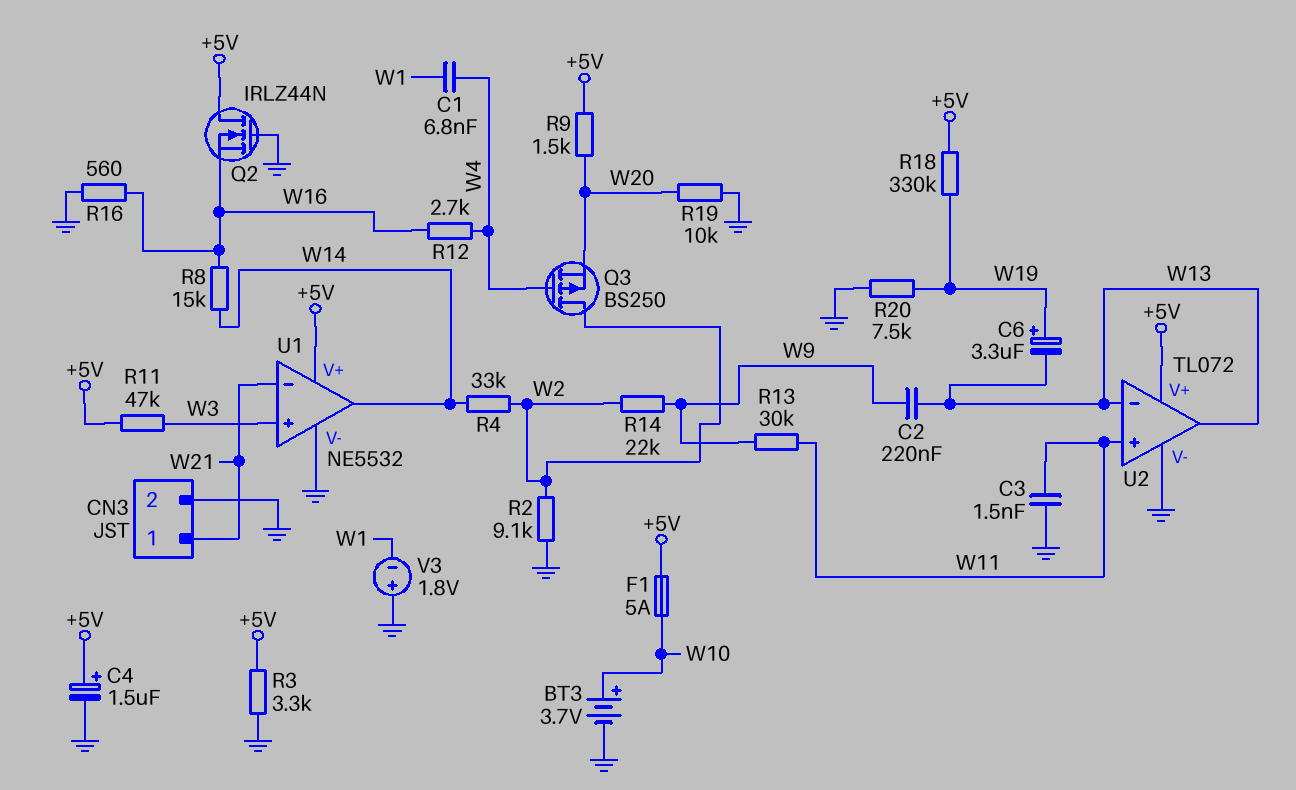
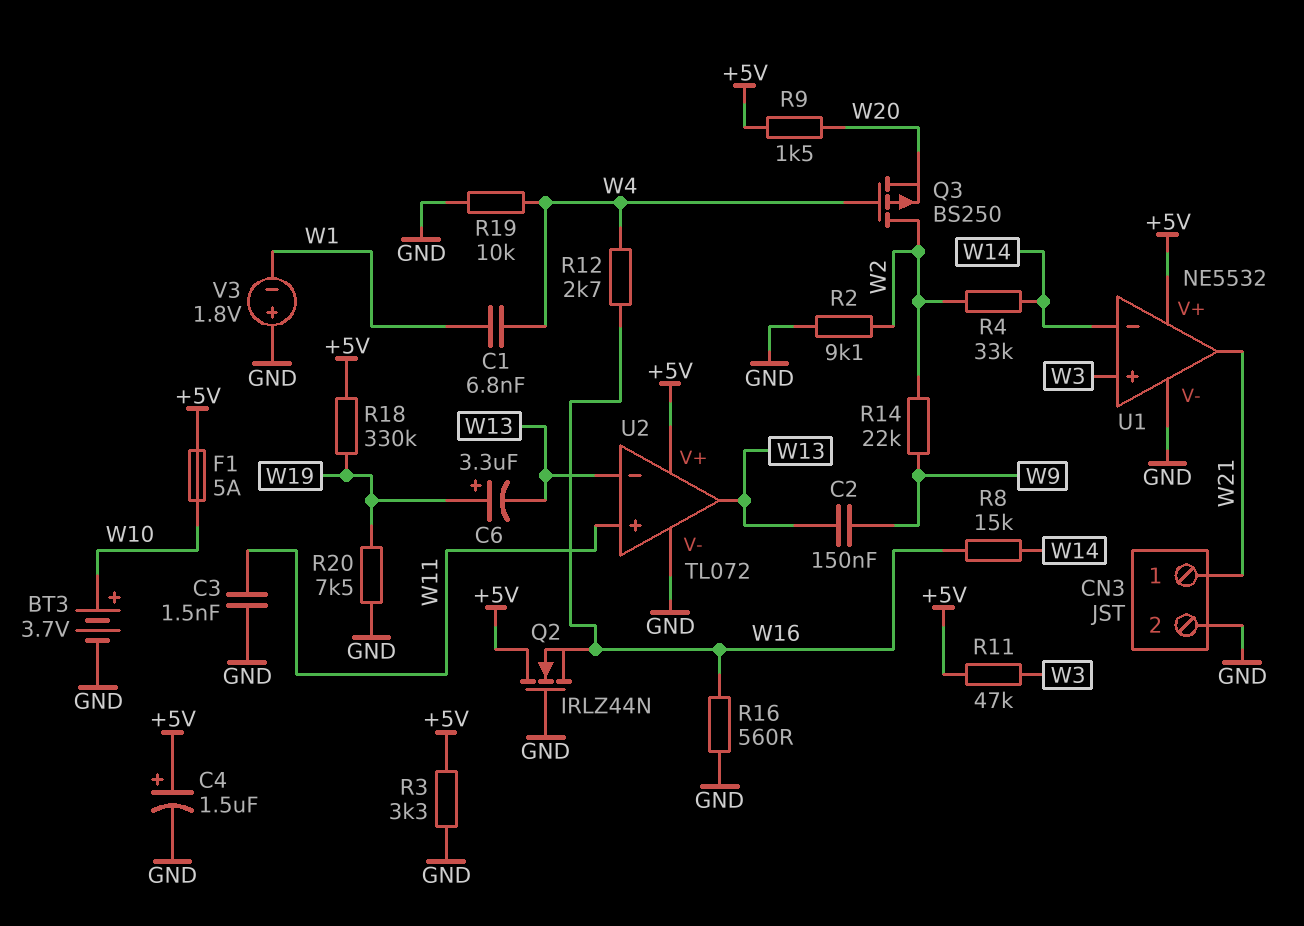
C2: 220nF (W9, W13) -> 150nF (W9, W13)
R13: 30k (W9, W11) -> none
R19: 10k (GND, W20) -> 10k (GND, W4)
U1 pin in-: W21 -> W14
U1 pin out: W14 -> W21

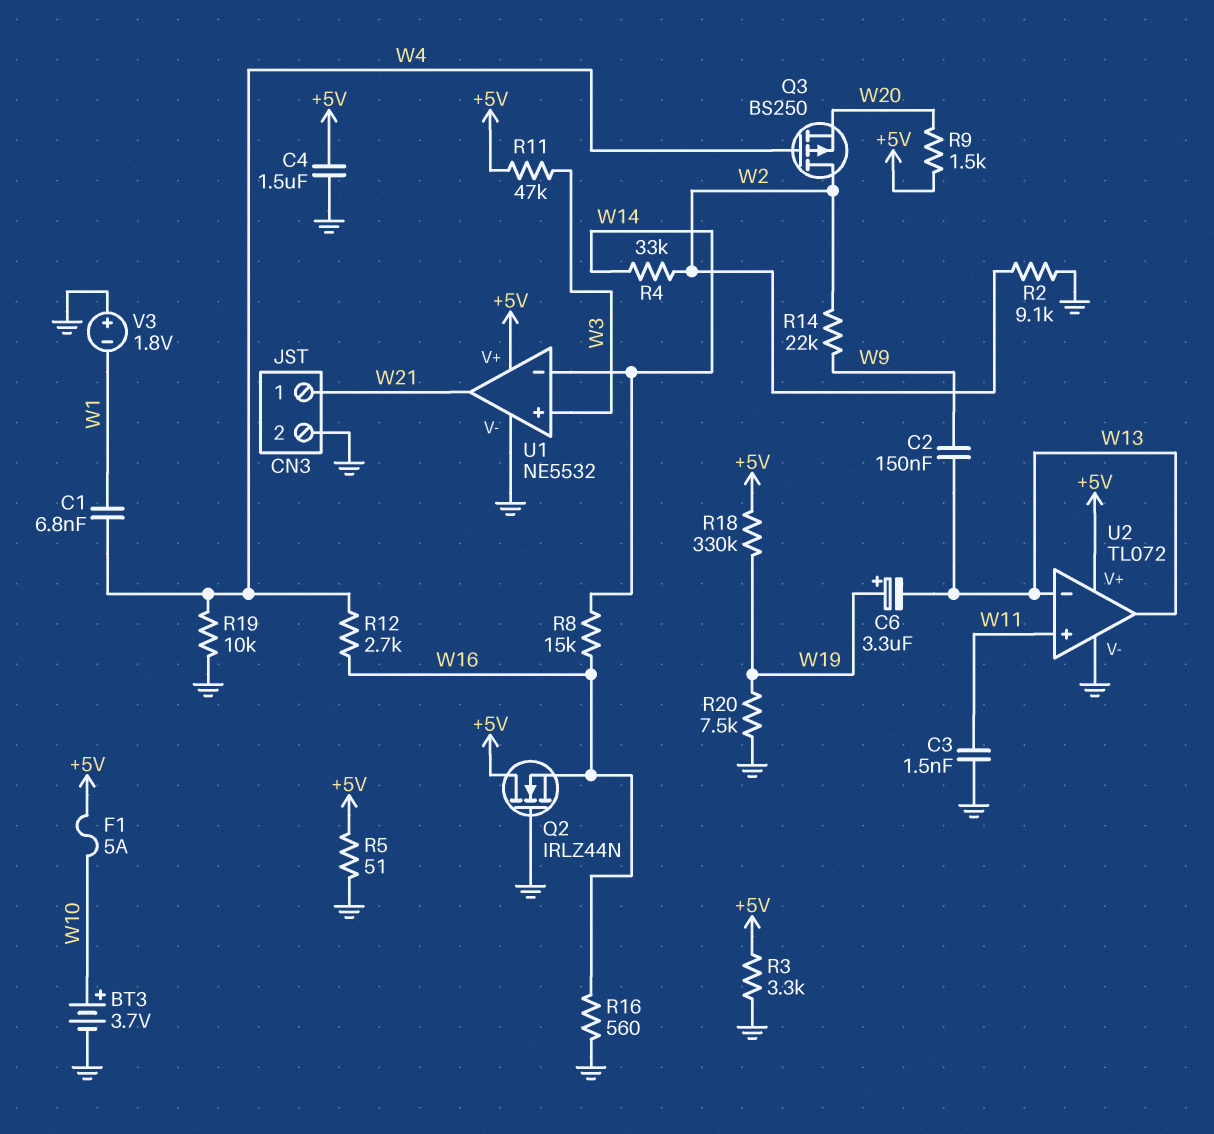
C4: 1.5uF (plus +5V, minus GND) -> 1.5uF (+5V, GND)
R5: none -> 51 (+5V, GND)

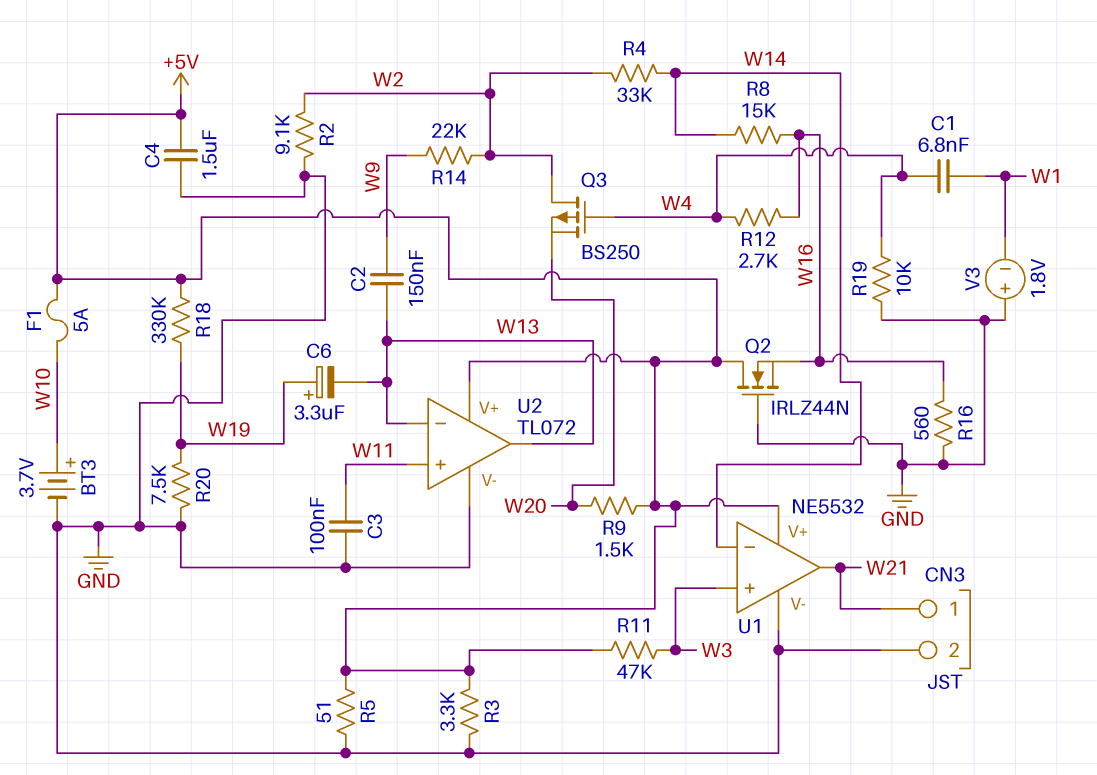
C3: 1.5nF (GND, W11) -> 100nF (GND, W11)

